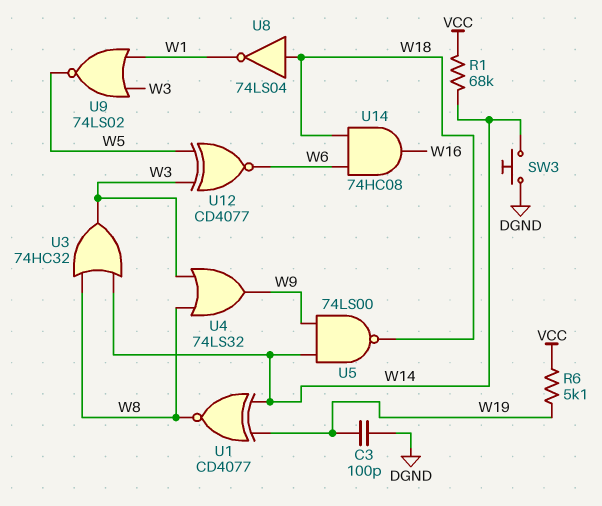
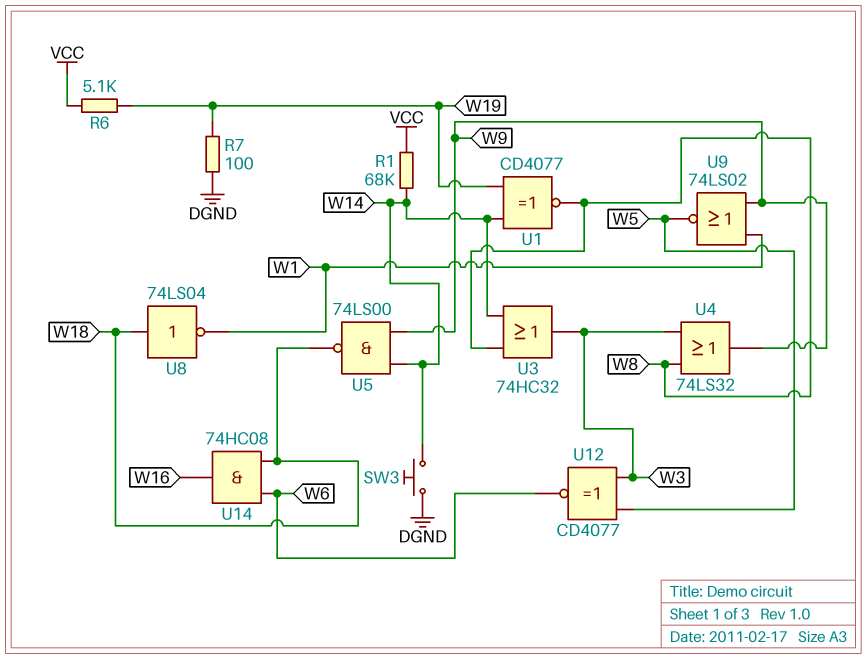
C3: 100pF (DGND, W19) -> none
R7: none -> 100 (DGND, W19)
U9: NOR 74LS02 (in W1, in W3, out W5) -> NOR 74LS02 (in W1, in W9, out W5)

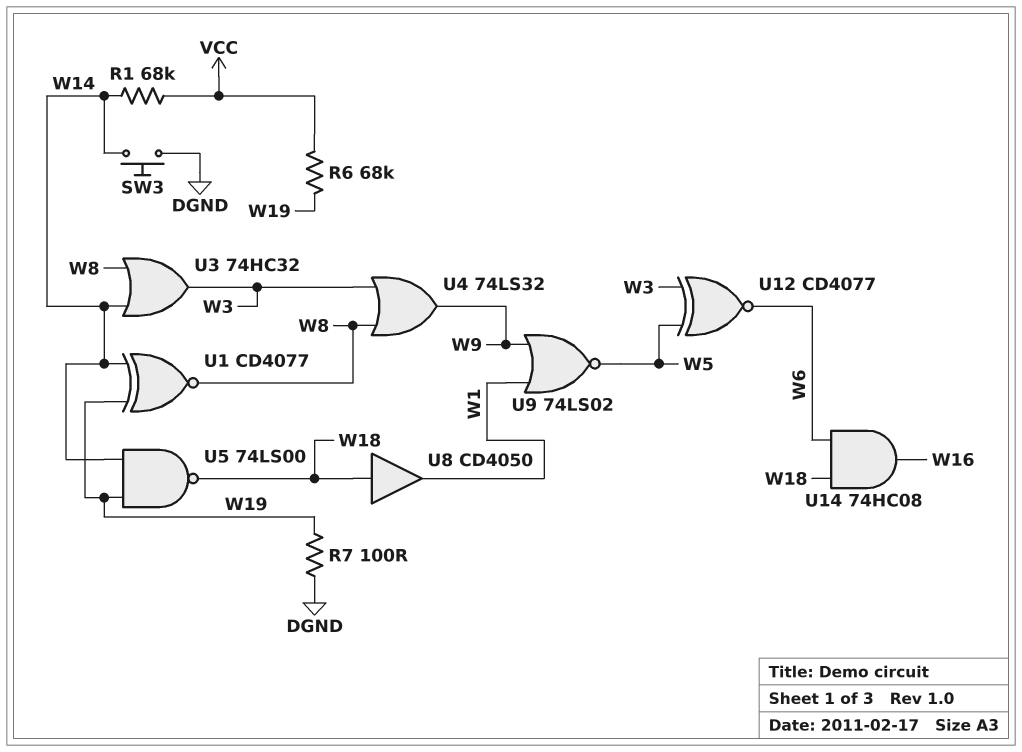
R6: 5.1k (VCC, W19) -> 68k (VCC, W19)
U5: NAND 74LS00 (in W9, in W14, out W18) -> NAND 74LS00 (in W14, in W19, out W18)
U8: NOT 74LS04 (in W18, out W1) -> buffer CD4050 (in W18, out W1)

